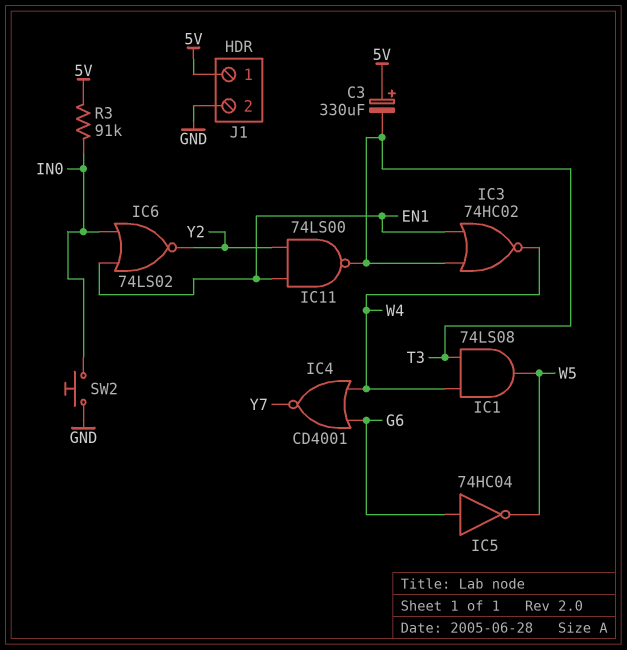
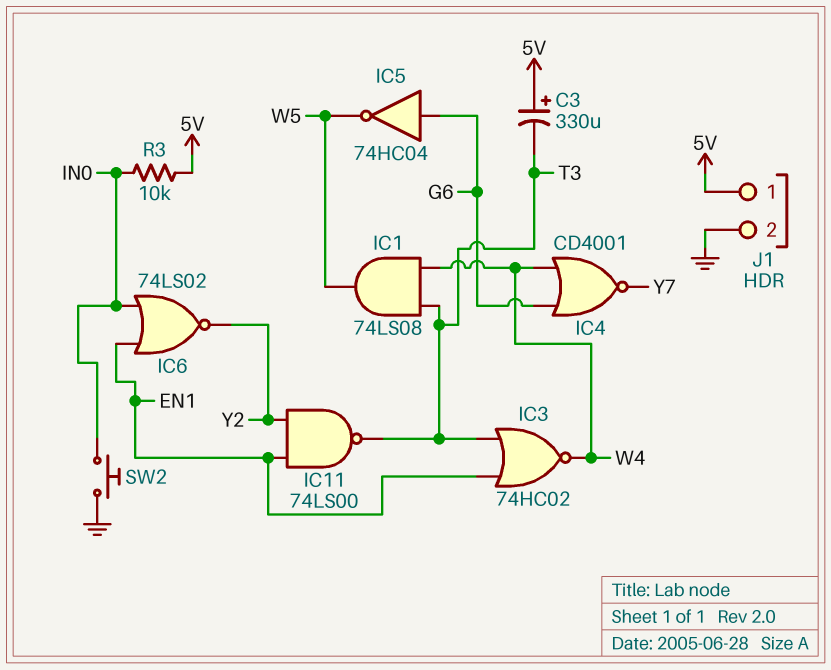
R3: 91k (5V, IN0) -> 10k (5V, IN0)

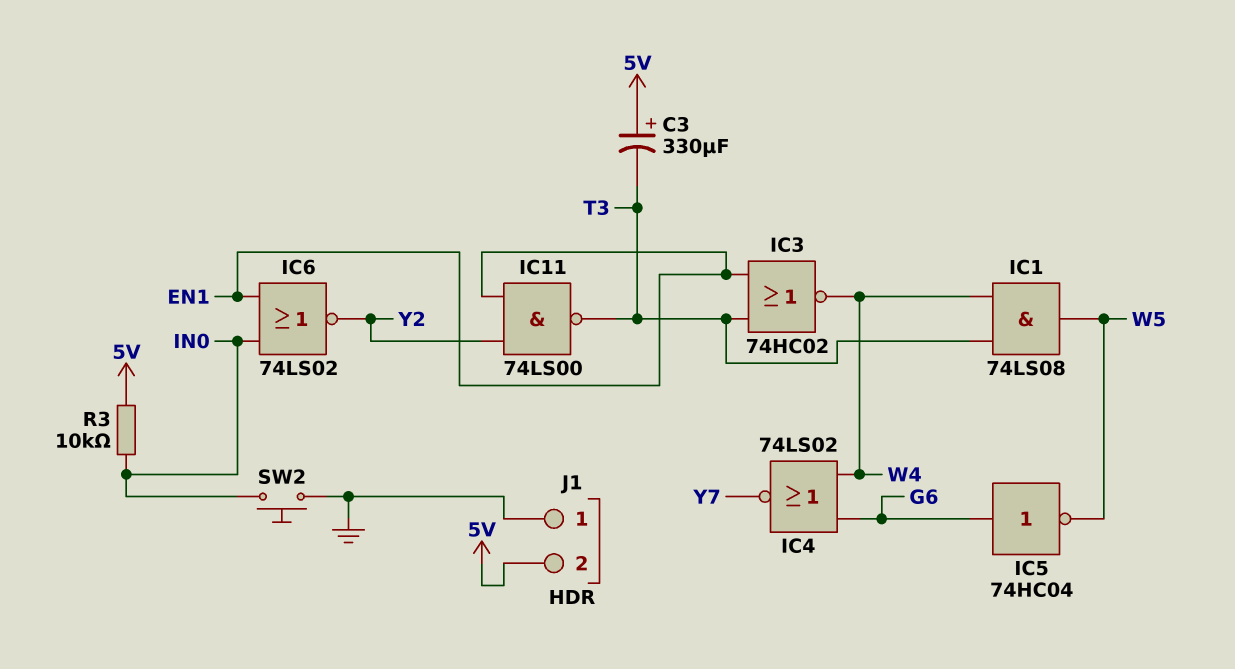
IC4: NOR CD4001 (in G6, in W4, out Y7) -> NOR 74LS02 (in G6, in W4, out Y7)
J1 pin 1: 5V -> GND
J1 pin 2: GND -> 5V

